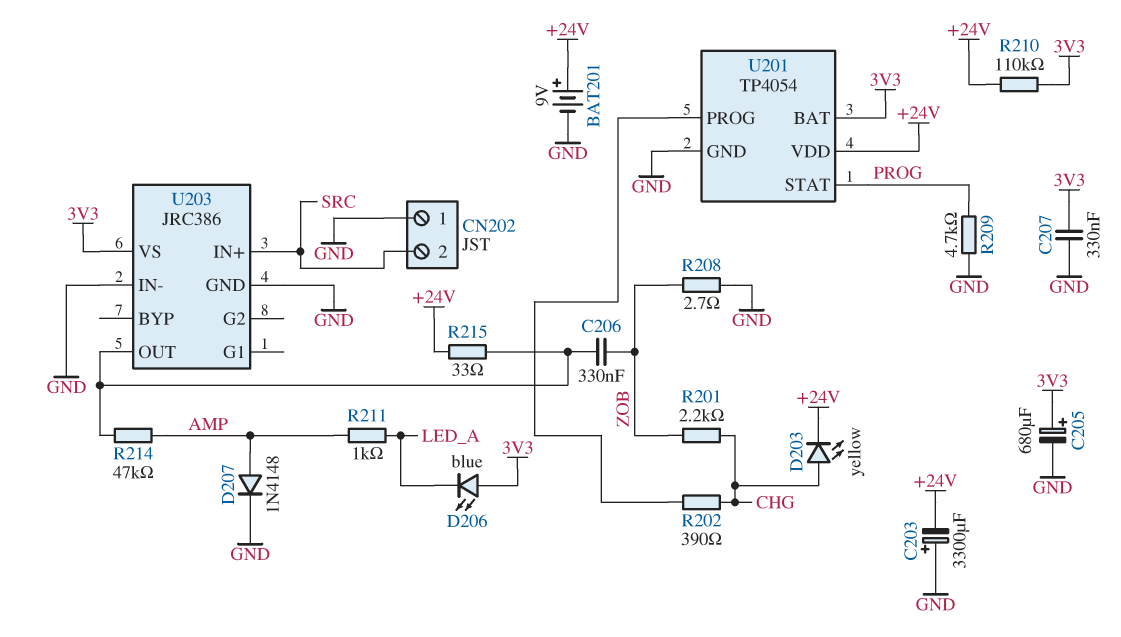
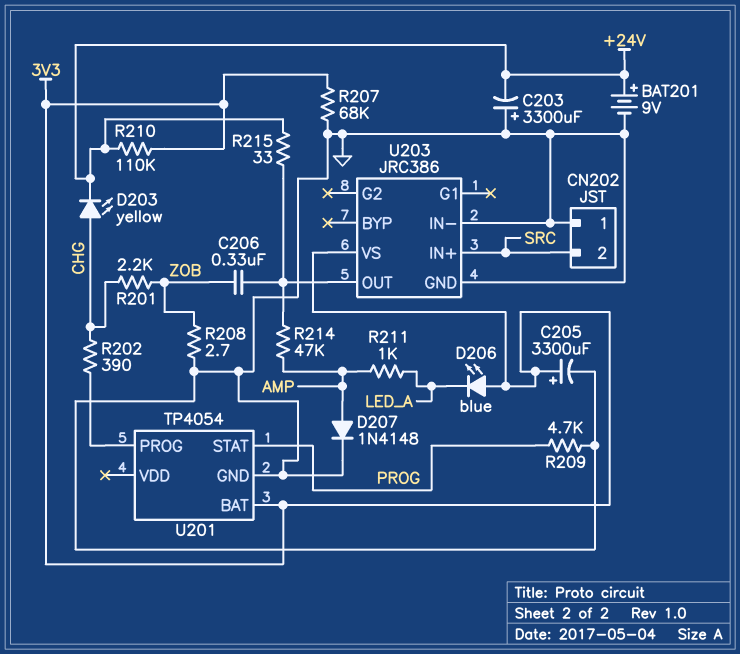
C205: 680uF (plus 3V3, minus GND) -> 3300uF (plus 3V3, minus GND)
C207: 330nF (3V3, GND) -> none
R207: none -> 68k (3V3, GND)
U201 pin VDD: +24V -> none

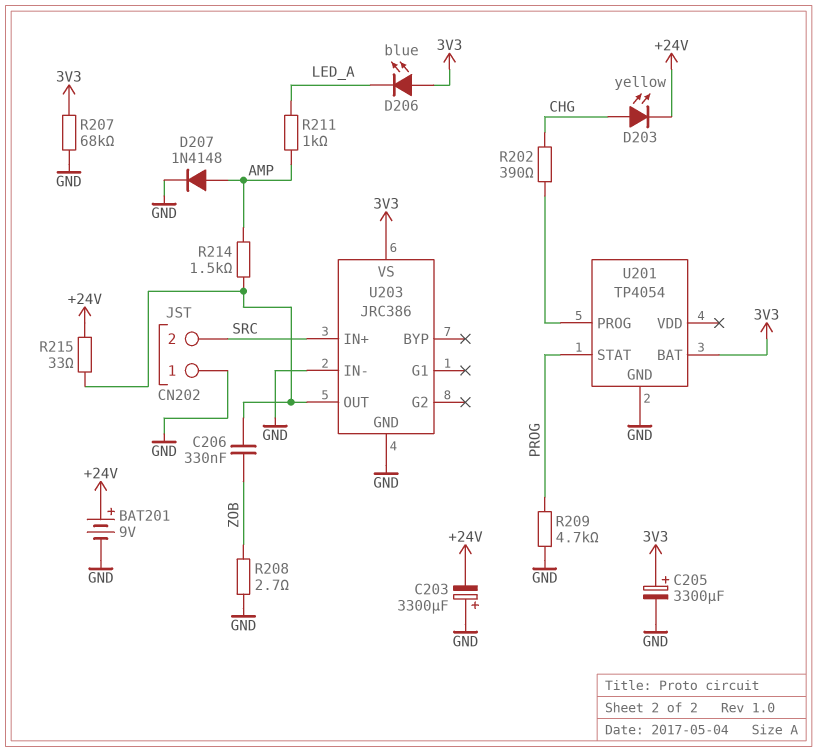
R201: 2.2k (CHG, ZOB) -> none
R210: 110k (+24V, 3V3) -> none
R214: 47k (AMP, U203/OUT) -> 1.5k (AMP, U203/OUT)

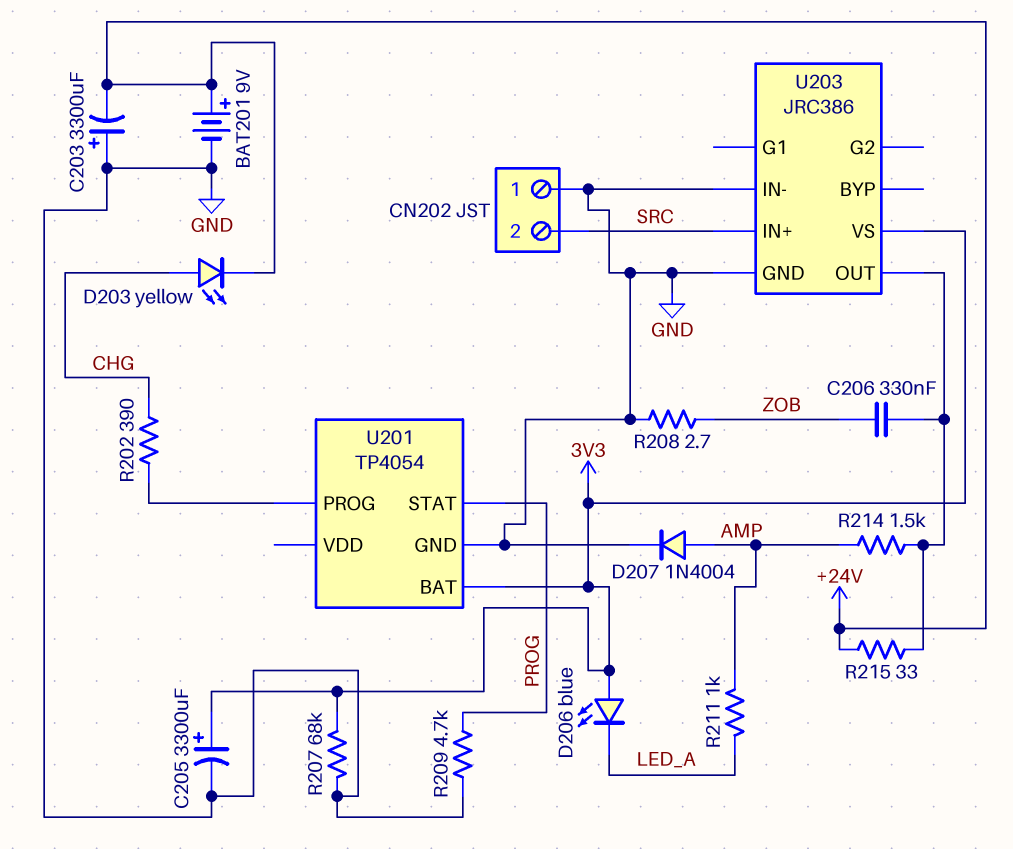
D207: diode 1N4148 (A AMP, K GND) -> diode 1N4004 (A AMP, K GND)

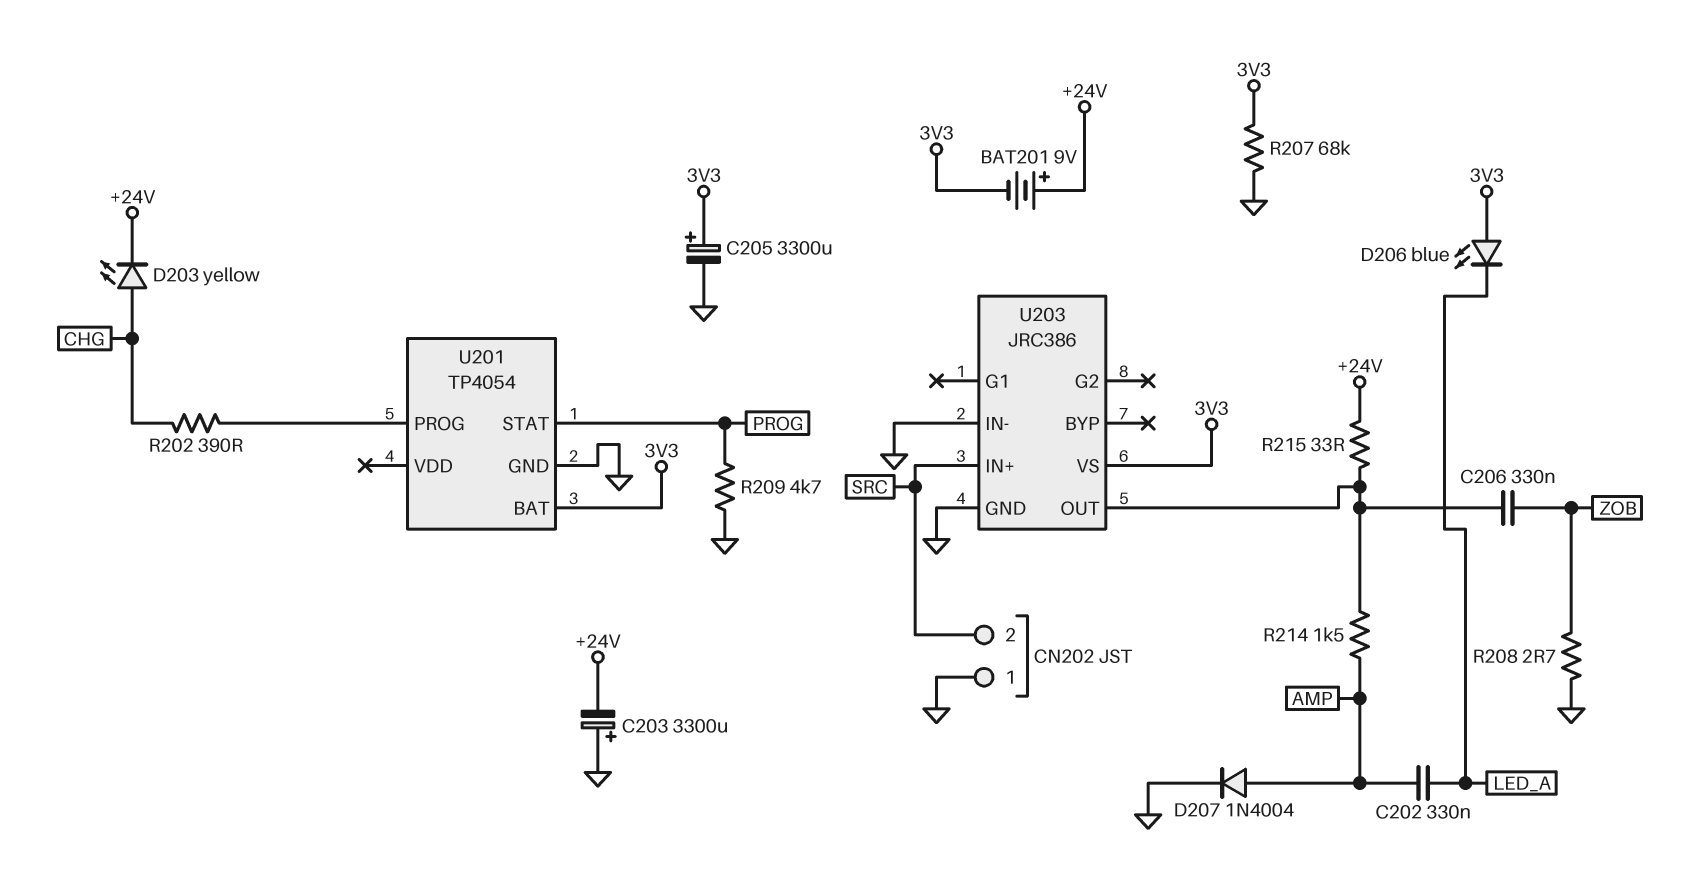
BAT201: 9V (plus +24V, minus GND) -> 9V (plus +24V, minus 3V3)
C202: none -> 330nF (AMP, LED_A)
R211: 1k (AMP, LED_A) -> none

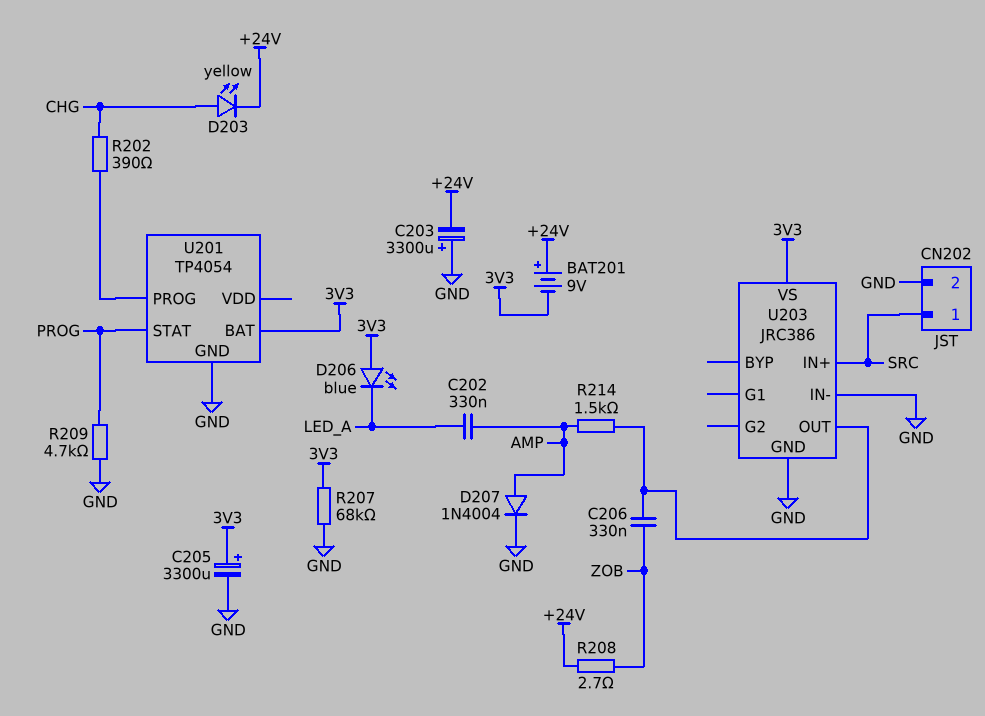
CN202 pin 1: GND -> SRC
CN202 pin 2: SRC -> GND
R208: 2.7 (GND, ZOB) -> 2.7 (+24V, ZOB)
R215: 33 (+24V, U203/OUT) -> none

